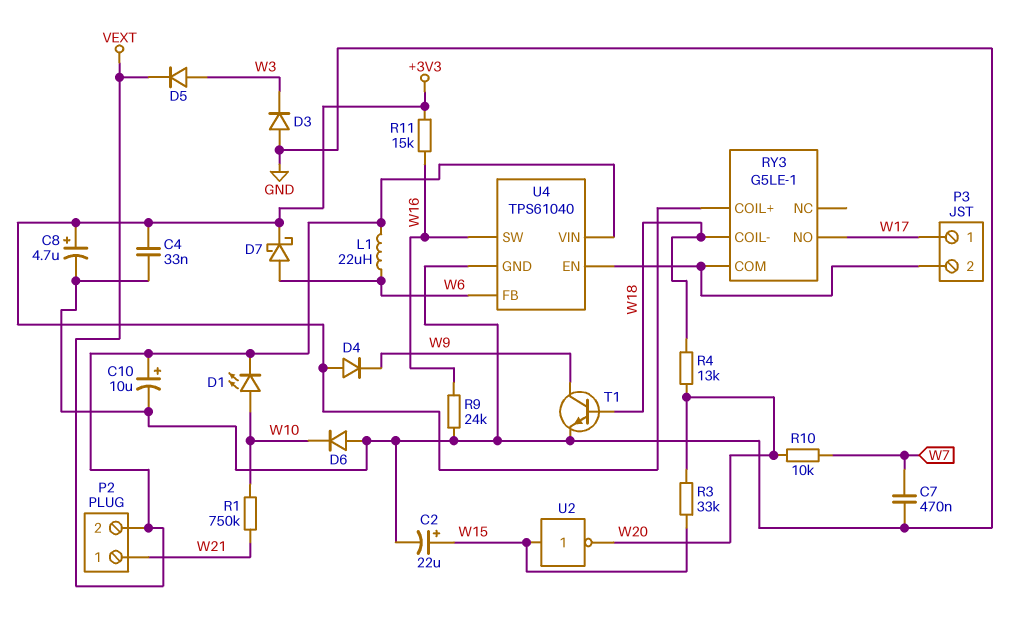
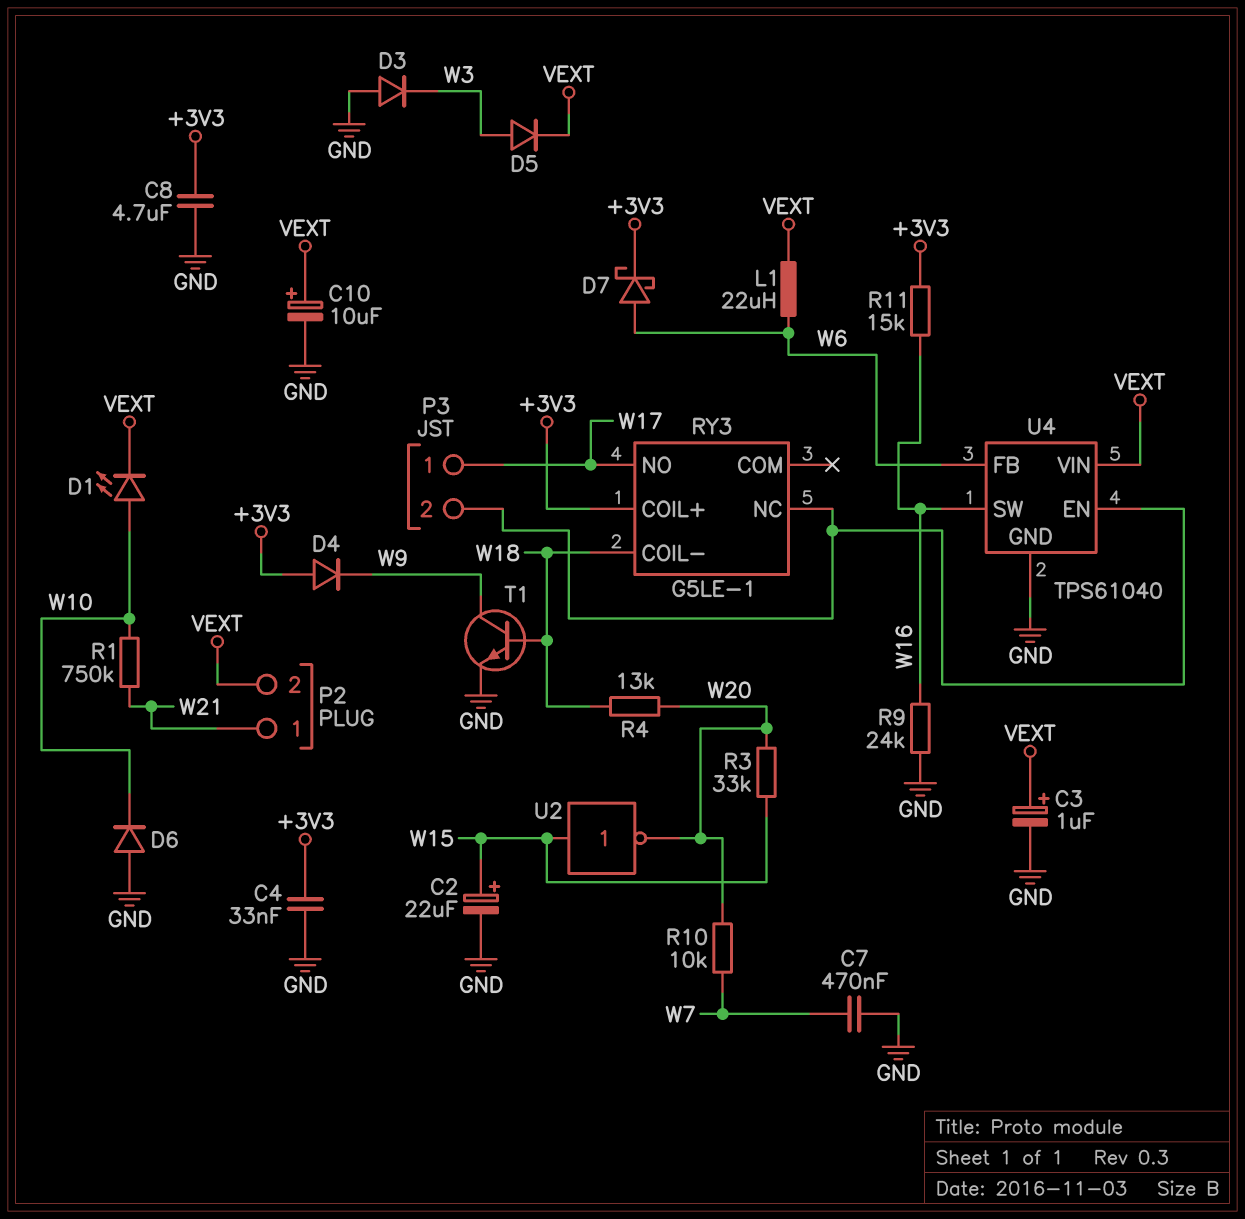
C3: none -> 1uF (plus VEXT, minus GND)
C8: 4.7uF (plus +3V3, minus GND) -> 4.7uF (+3V3, GND)
RY3 pin COM: P3/2 -> none
RY3 pin NC: none -> P3/2

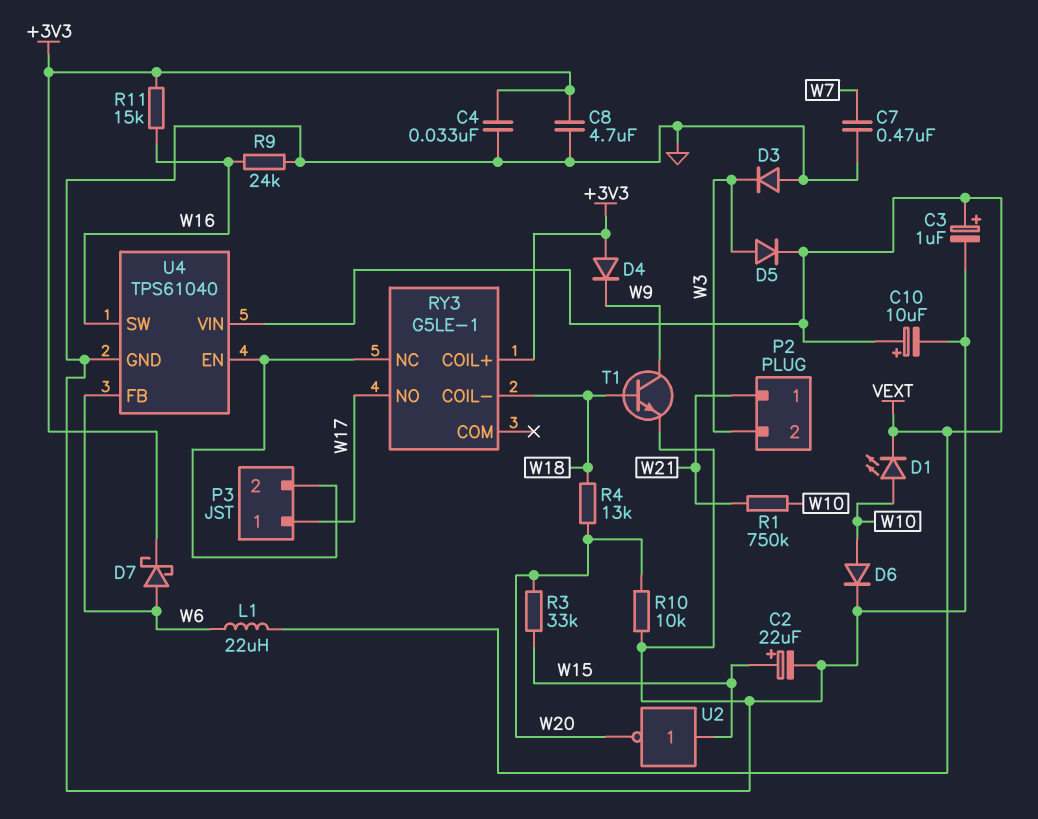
D6: diode (A GND, K W10) -> diode (A W10, K GND)
P2 pin 2: VEXT -> W3
R10: 10k (W7, W20) -> 10k (GND, W20)

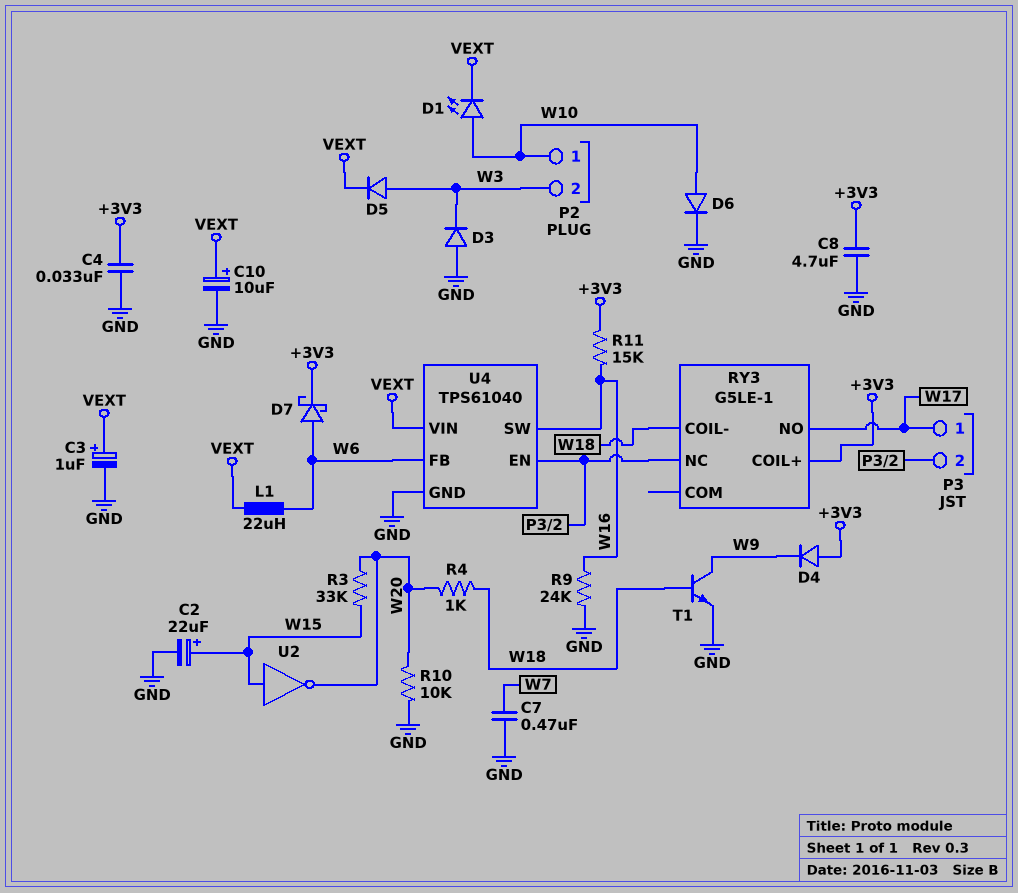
P2 pin 1: W21 -> W10
R1: 750k (W10, W21) -> none
R4: 13k (W18, W20) -> 1k (W18, W20)

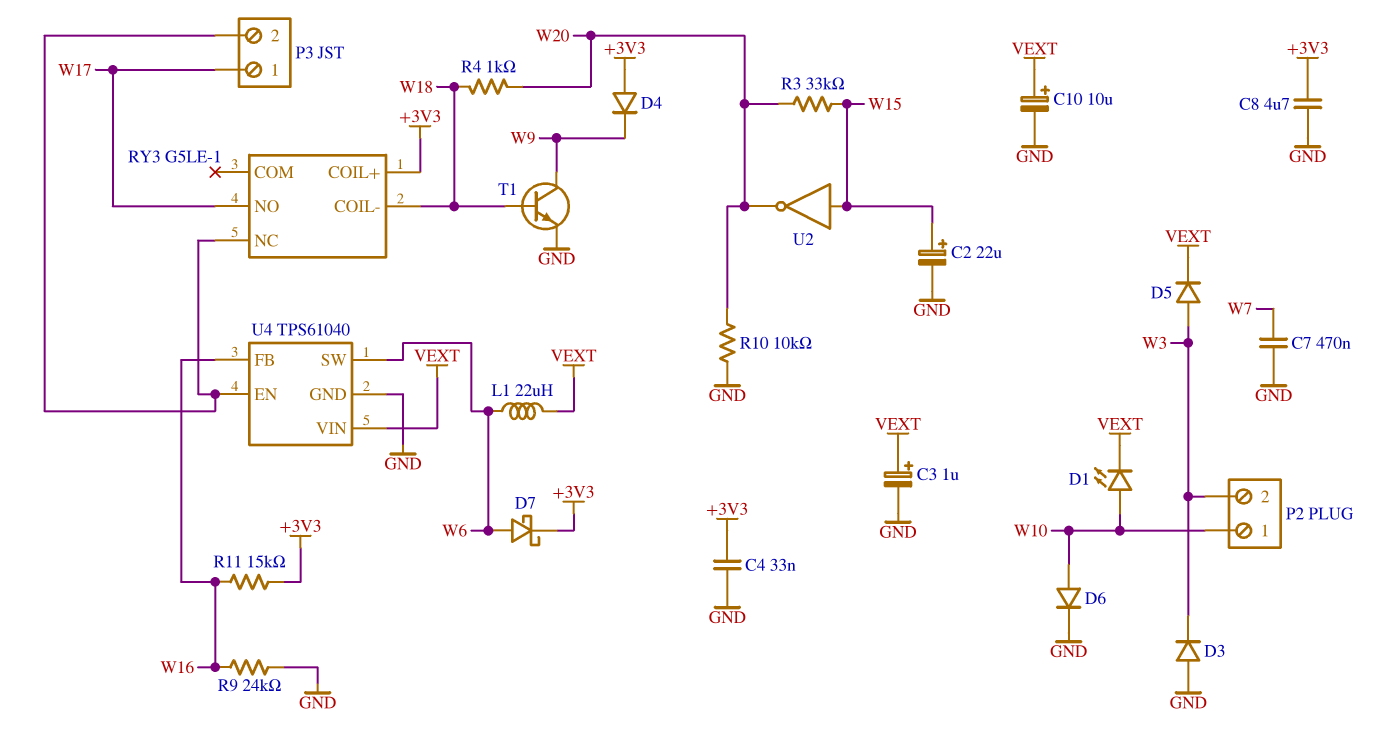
U4 pin FB: W6 -> W16
U4 pin SW: W16 -> W6

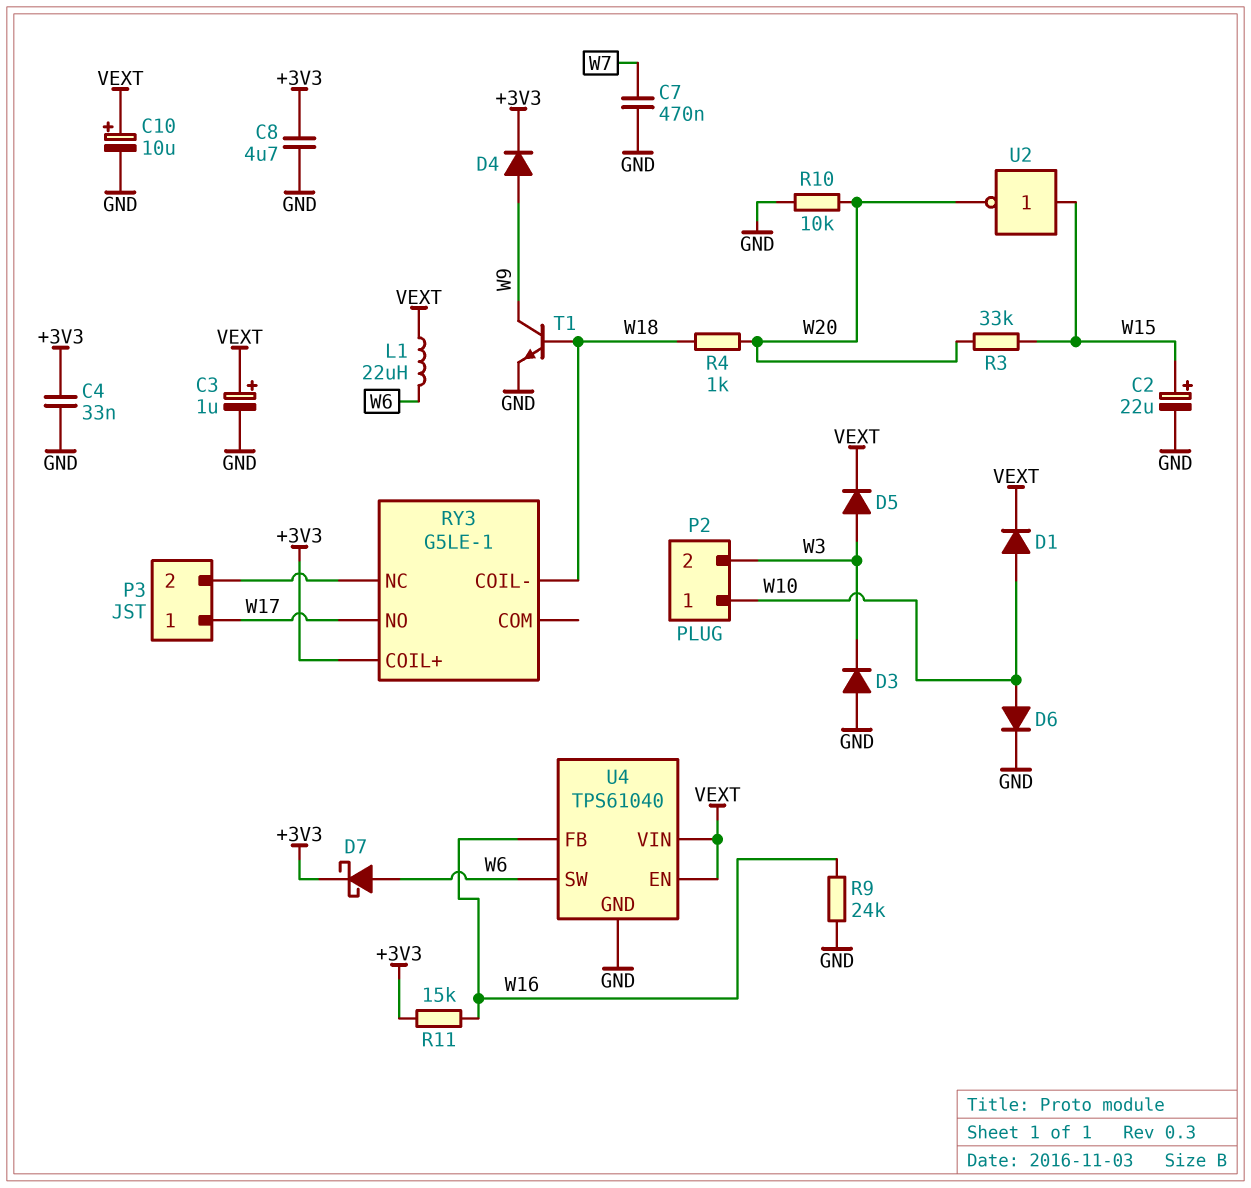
D1: LED (A W10, K VEXT) -> diode (A W10, K VEXT)
D4: diode (A +3V3, K W9) -> diode (A W9, K +3V3)
U4 pin EN: P3/2 -> VEXT

